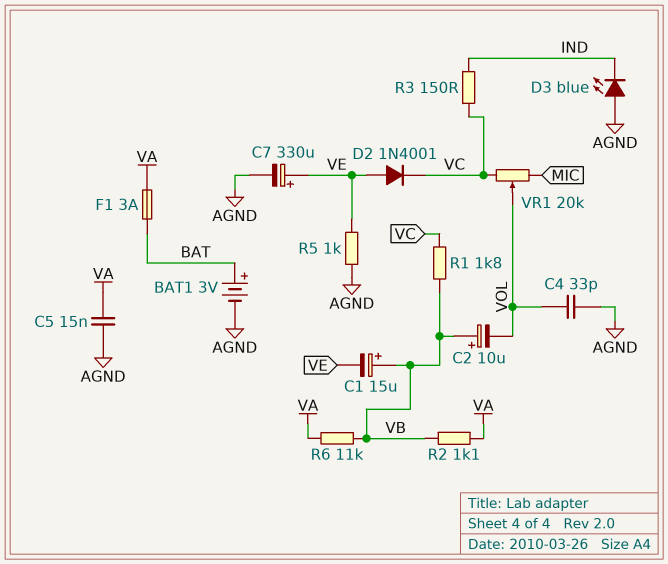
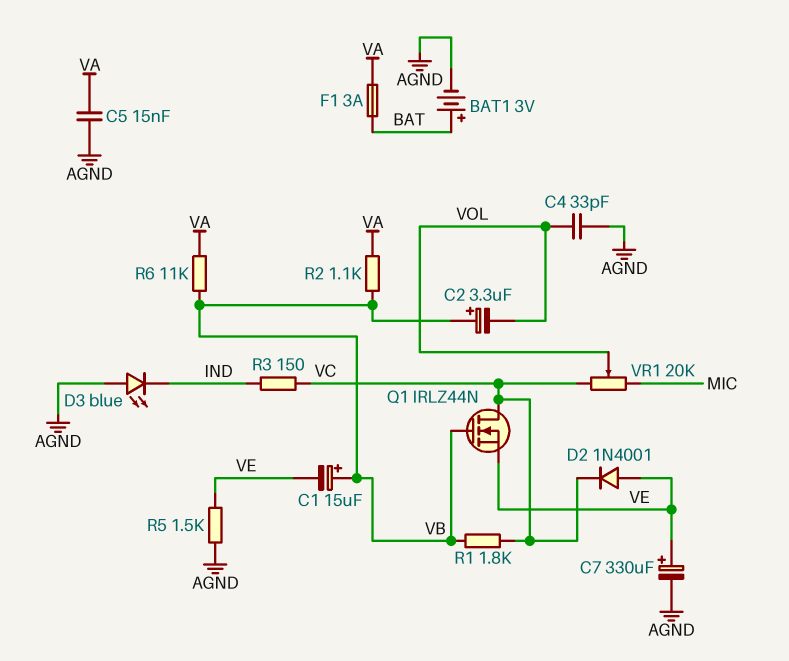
C2: 10uF (plus VB, minus VOL) -> 3.3uF (plus VB, minus VOL)
Q1: none -> NMOS IRLZ44N (G VB, D VC, S VE)
R5: 1k (AGND, VE) -> 1.5k (AGND, VE)

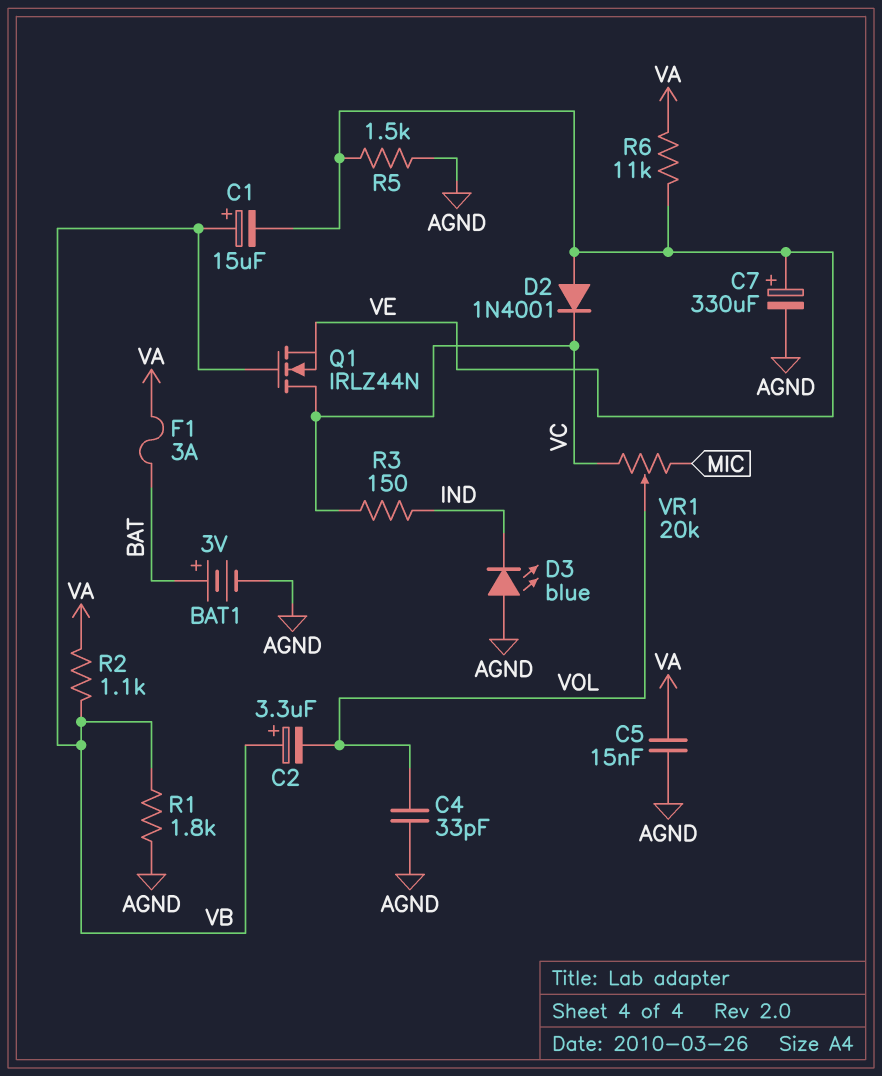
R1: 1.8k (VB, VC) -> 1.8k (AGND, VB)
R6: 11k (VA, VB) -> 11k (VA, VE)

